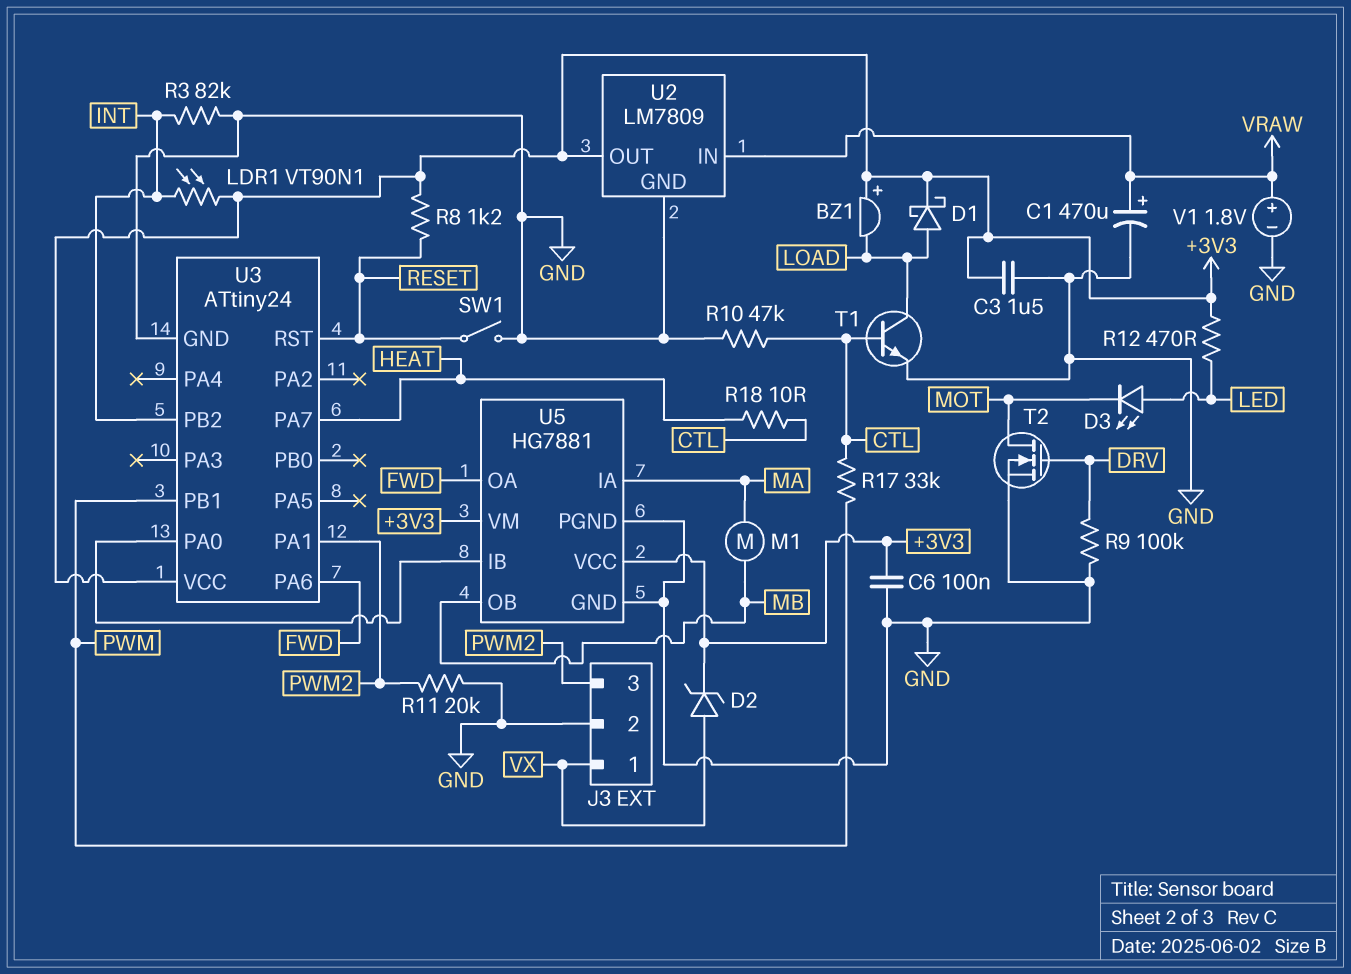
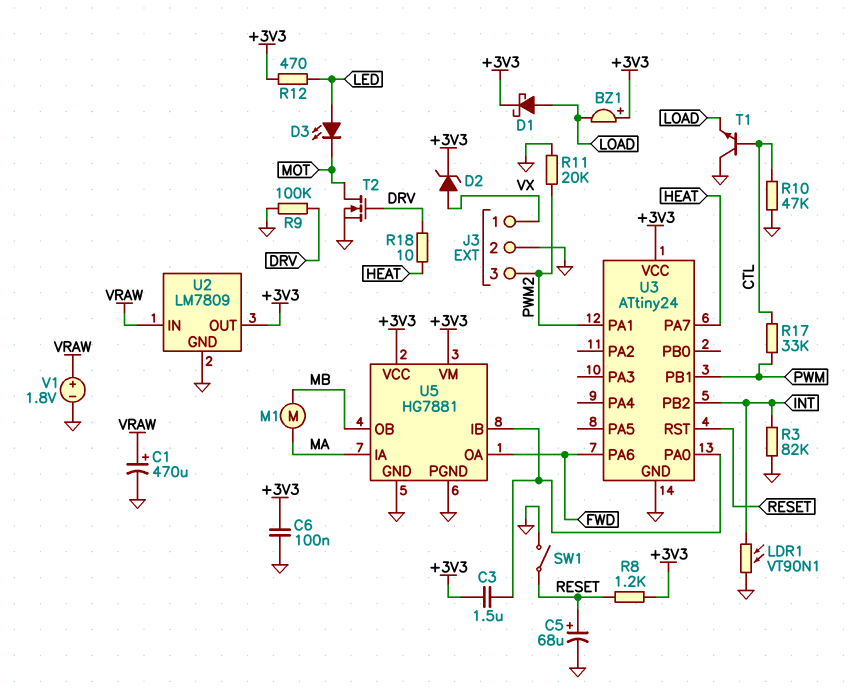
C3: 1.5uF (+3V3, GND) -> 1.5uF (+3V3, U3/PA0)
C5: none -> 68uF (plus RESET, minus GND)
LDR1: VT90N1 (+3V3, INT) -> VT90N1 (GND, INT)
R18: 10 (CTL, HEAT) -> 10 (DRV, HEAT)
T1: NPN (B CTL, C LOAD, E GND) -> NPN (B CTL, C GND, E LOAD)

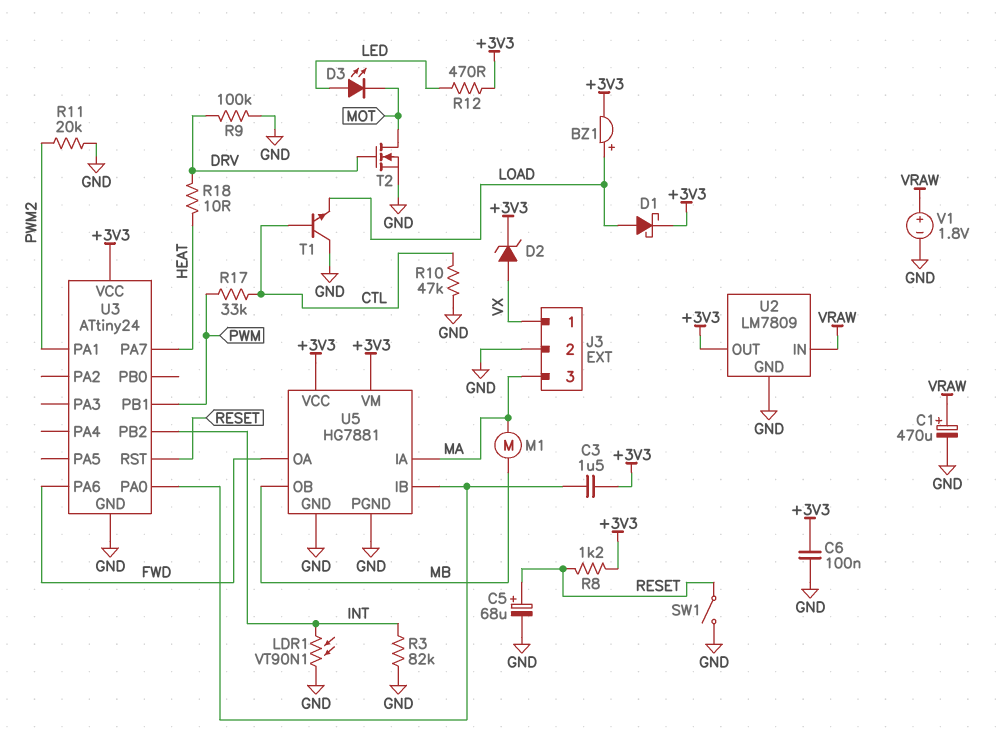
BZ1: buzzer (plus +3V3, minus LOAD) -> buzzer (plus LOAD, minus +3V3)
J3 pin 3: PWM2 -> MA

